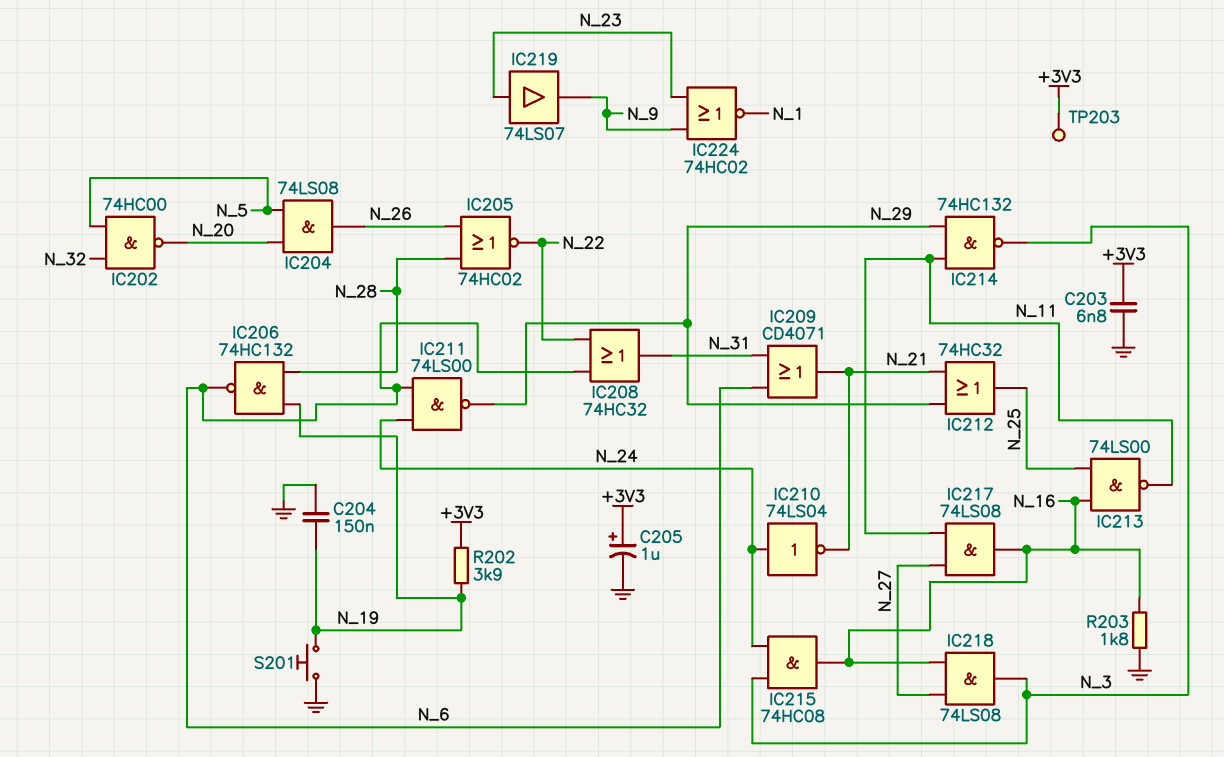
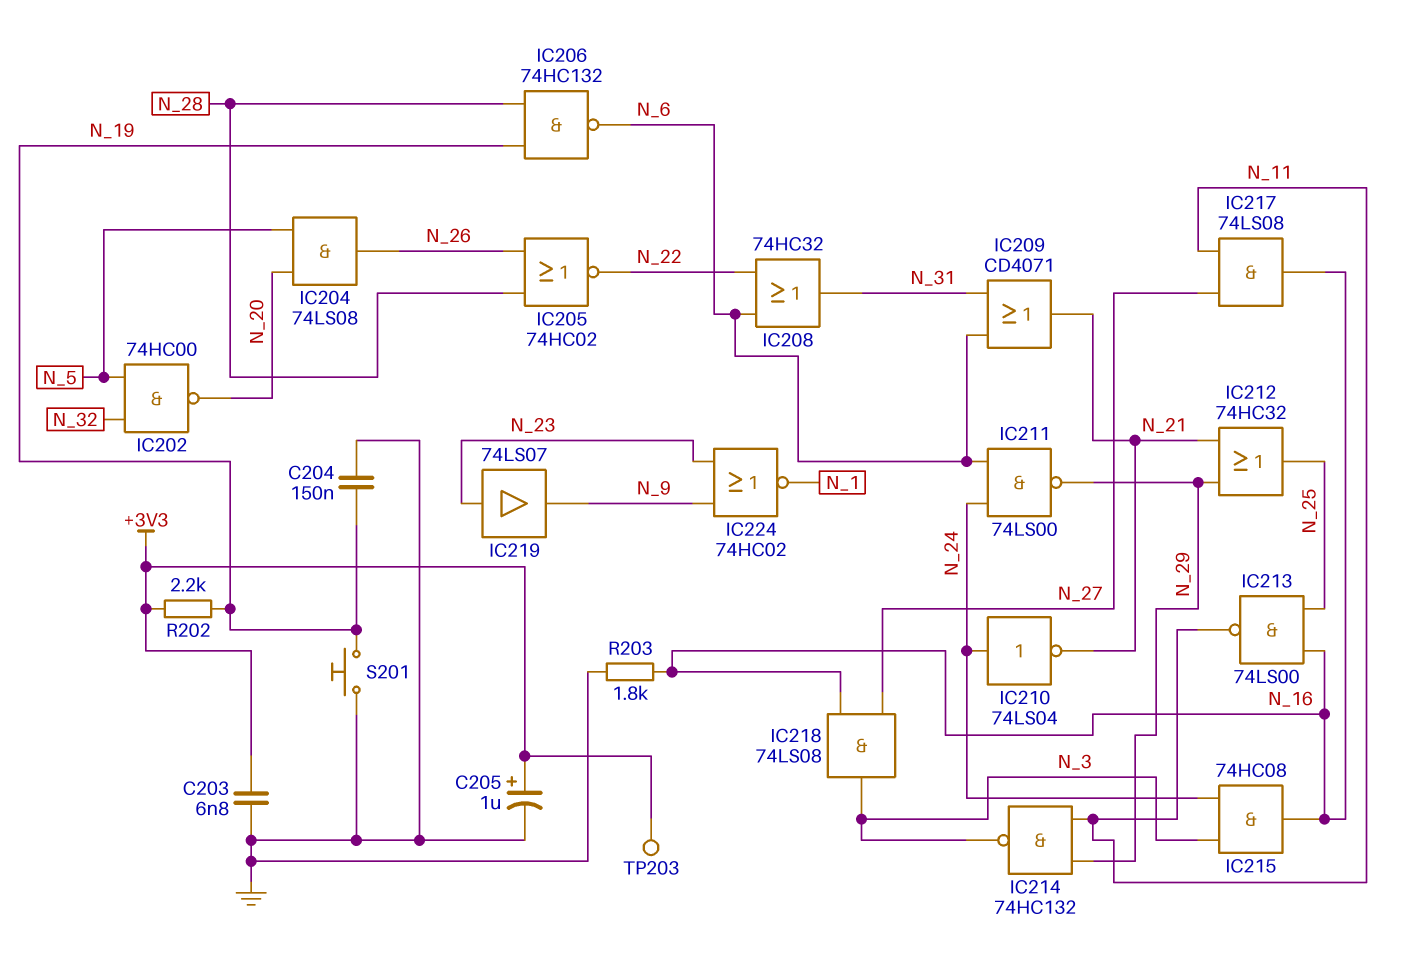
R202: 3.9k (+3V3, N_19) -> 2.2k (+3V3, N_19)

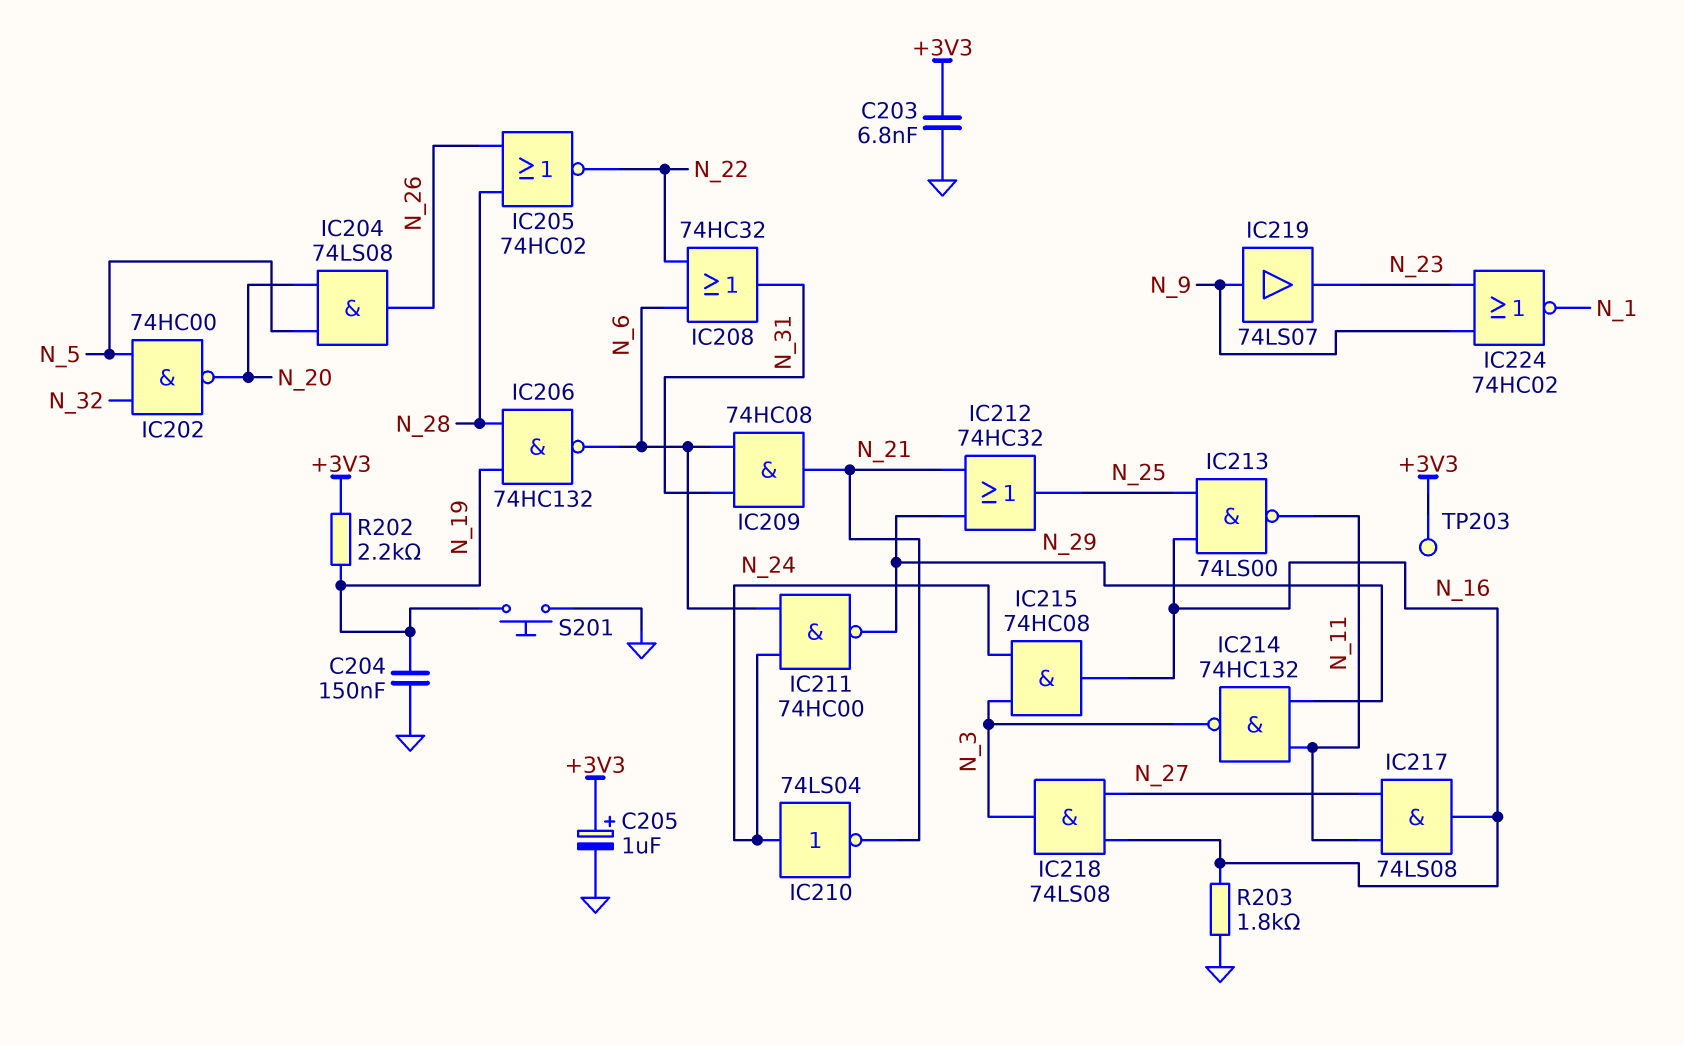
IC209: OR CD4071 (in N_6, in N_31, out N_21) -> AND 74HC08 (in N_6, in N_31, out N_21)
IC211: NAND 74LS00 (in N_6, in N_24, out N_29) -> NAND 74HC00 (in N_6, in N_24, out N_29)
IC219: buffer 74LS07 (in N_23, out N_9) -> buffer 74LS07 (in N_9, out N_23)

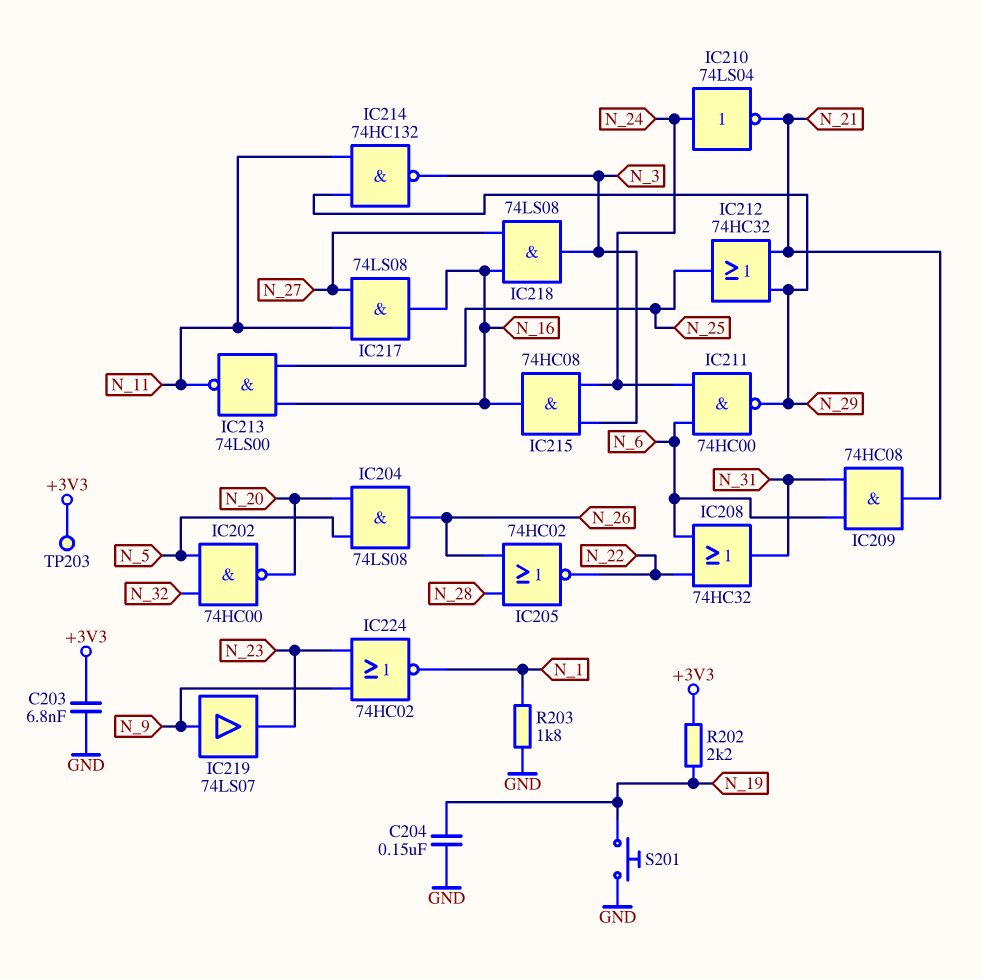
C205: 1uF (plus +3V3, minus GND) -> none
IC206: NAND 74HC132 (in N_19, in N_28, out N_6) -> none
R203: 1.8k (GND, N_16) -> 1.8k (GND, N_1)

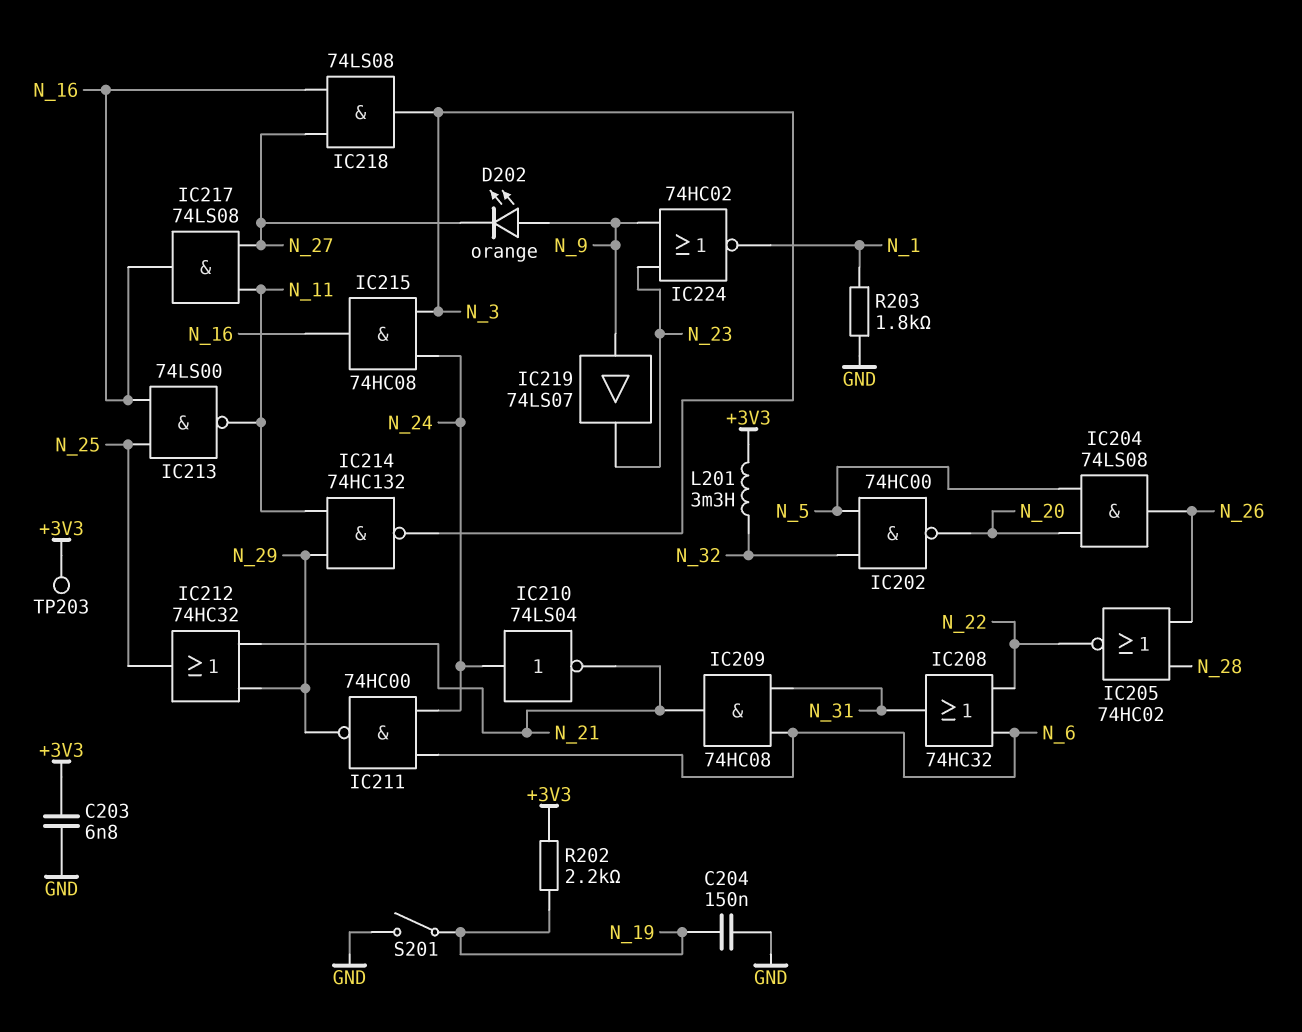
D202: none -> LED orange (A N_9, K N_27)
L201: none -> 3.3mH (+3V3, N_32)
S201: button (GND, N_19) -> switch (GND, N_19)

